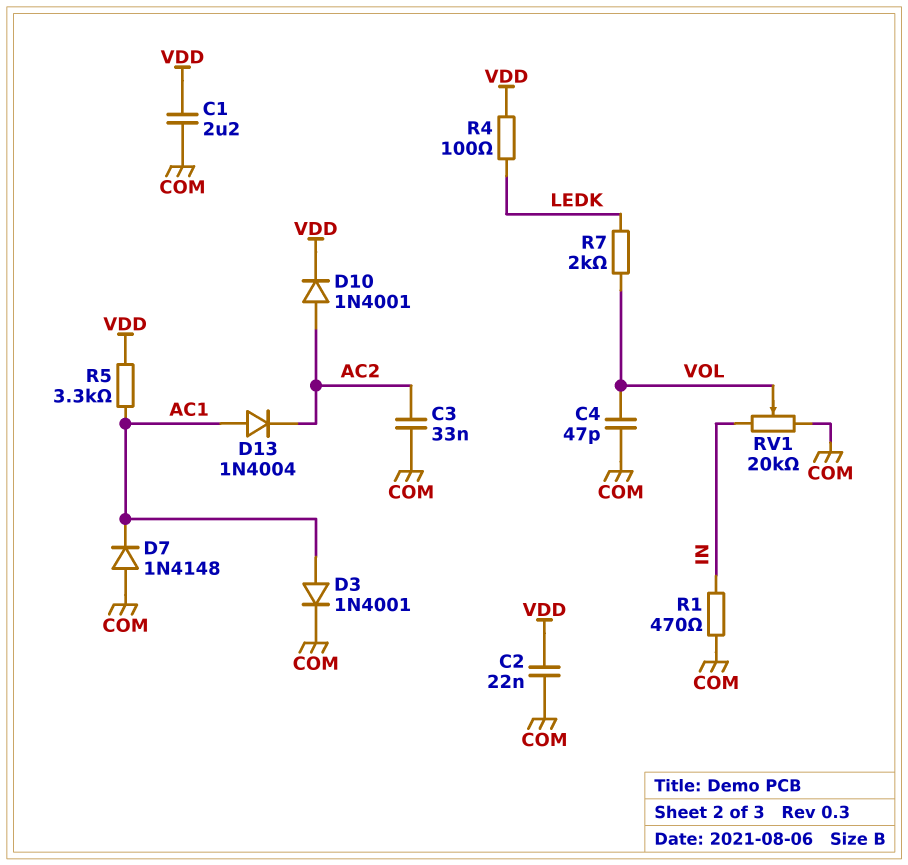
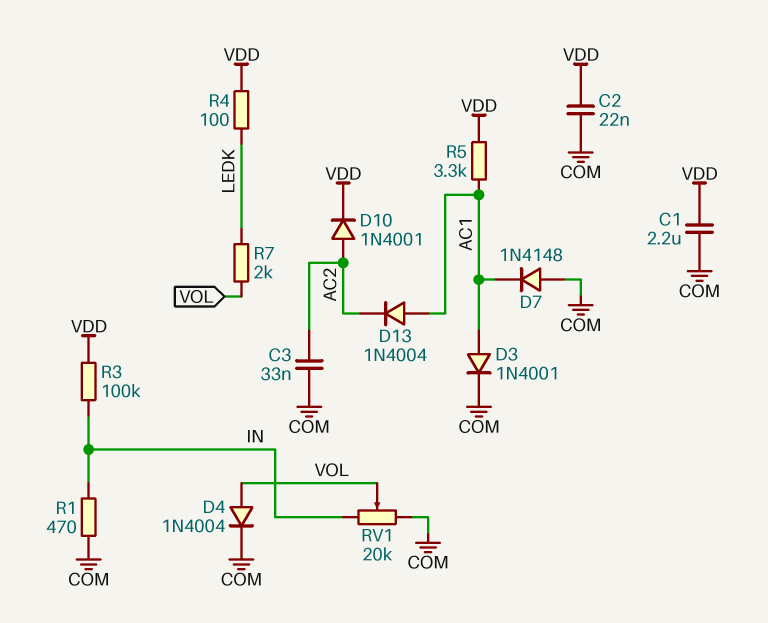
C4: 47pF (COM, VOL) -> none
D4: none -> diode 1N4004 (A VOL, K COM)
R3: none -> 100k (IN, VDD)

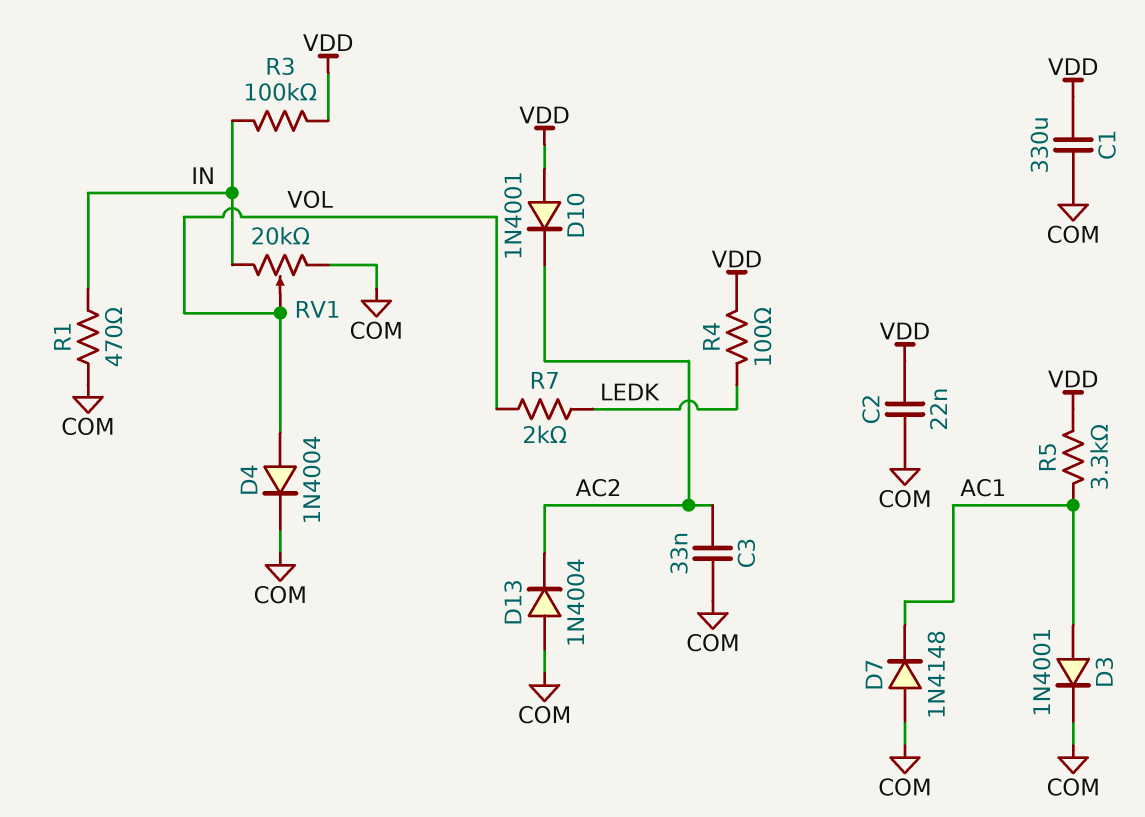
C1: 2.2uF (COM, VDD) -> 330uF (COM, VDD)
D10: diode 1N4001 (A AC2, K VDD) -> diode 1N4001 (A VDD, K AC2)
D13: diode 1N4004 (A AC1, K AC2) -> diode 1N4004 (A COM, K AC2)

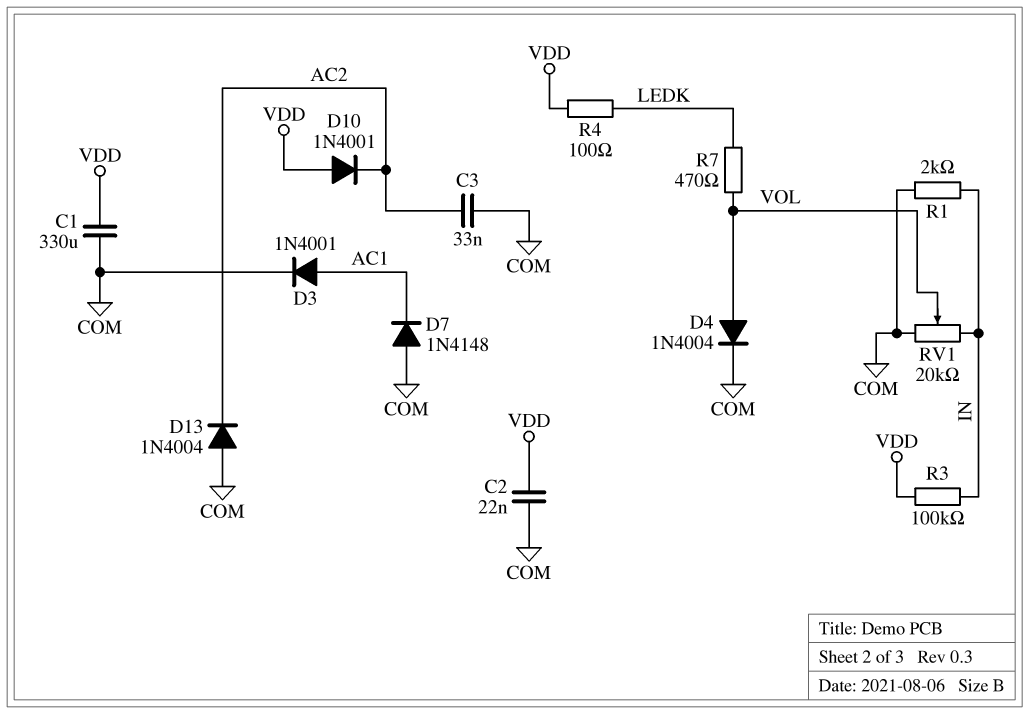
R1: 470 (COM, IN) -> 2k (COM, IN)
R5: 3.3k (AC1, VDD) -> none
R7: 2k (LEDK, VOL) -> 470 (LEDK, VOL)

